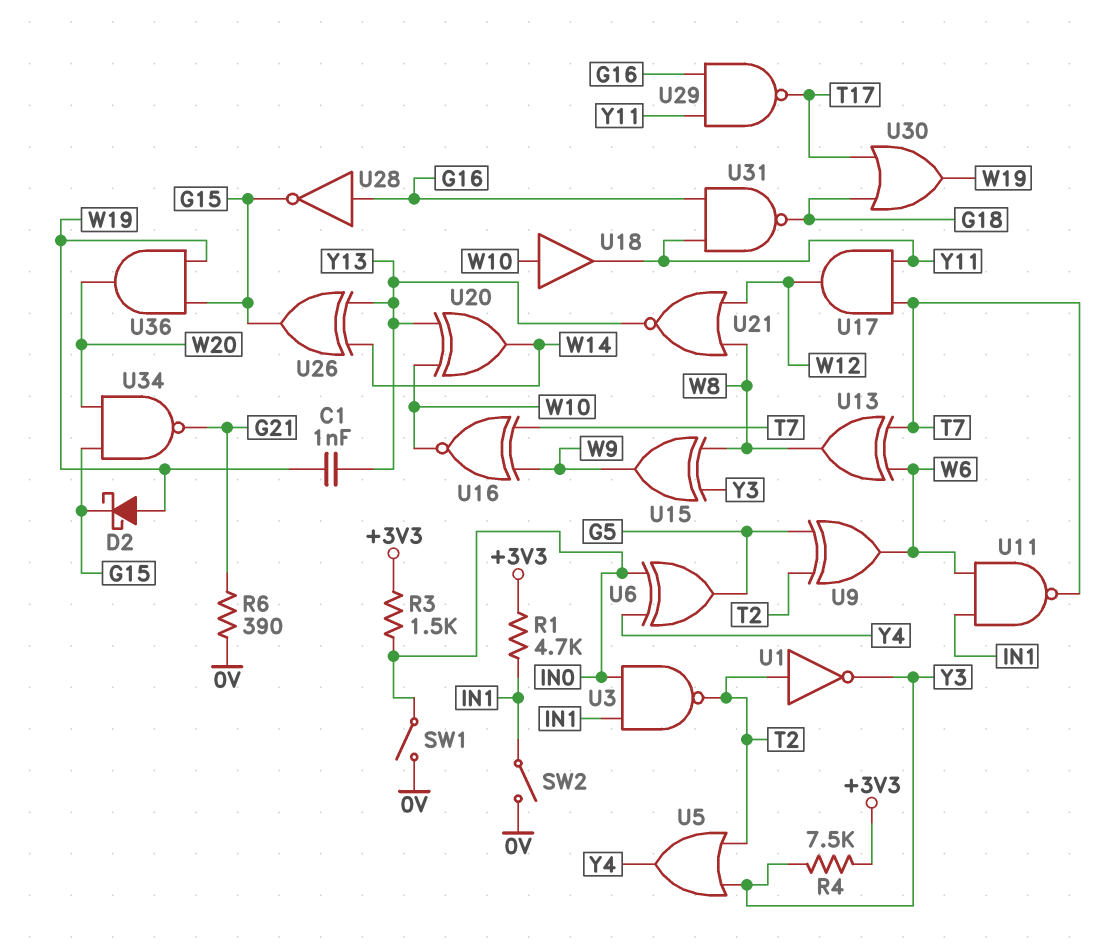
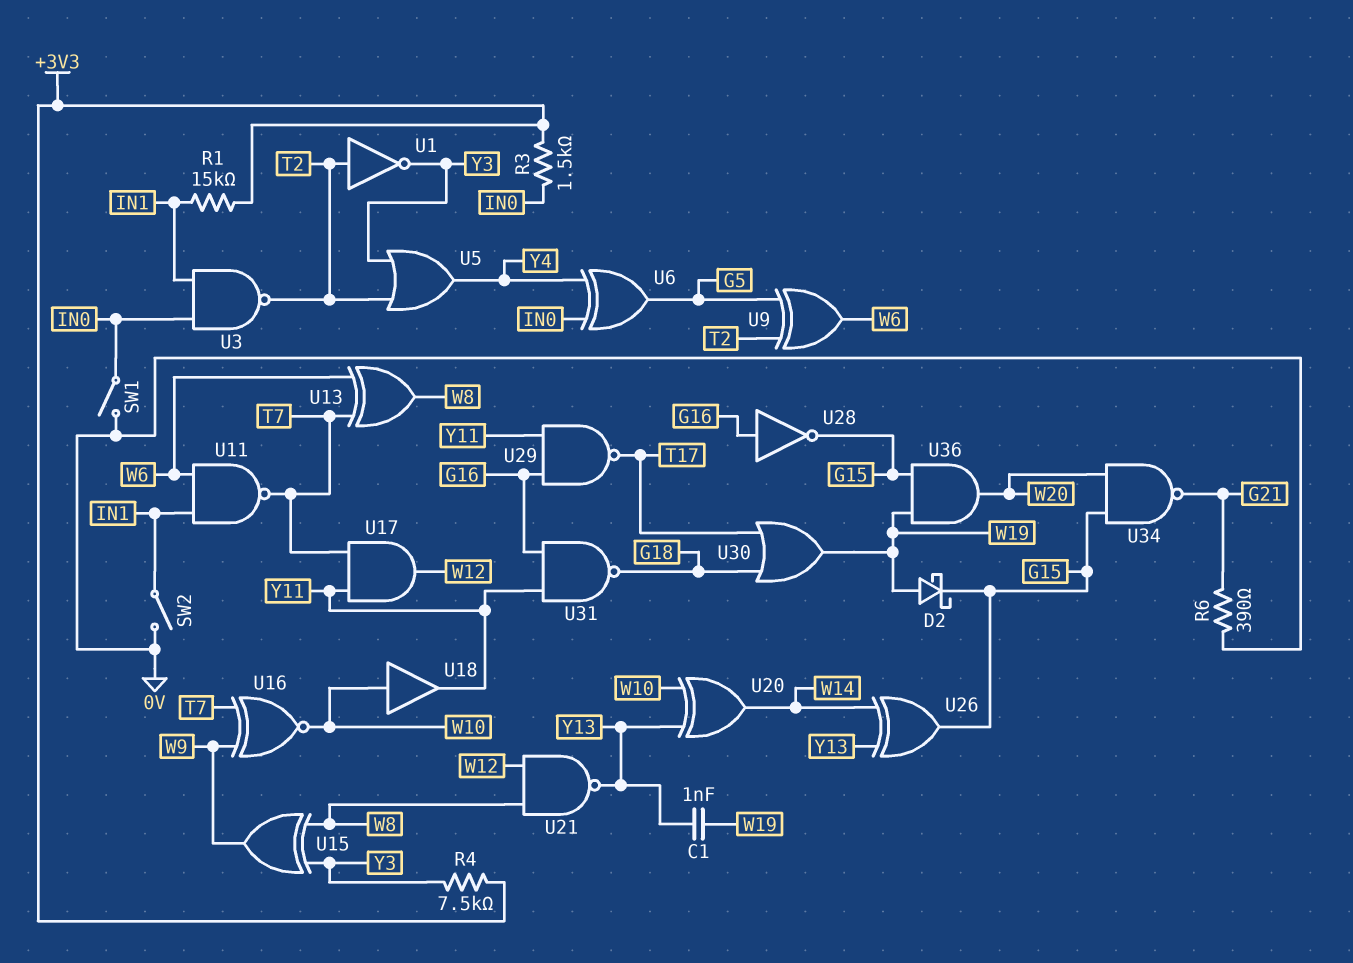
R1: 4.7k (+3V3, IN1) -> 15k (+3V3, IN1)
U21: NOR (in W8, in W12, out Y13) -> NAND (in W8, in W12, out Y13)

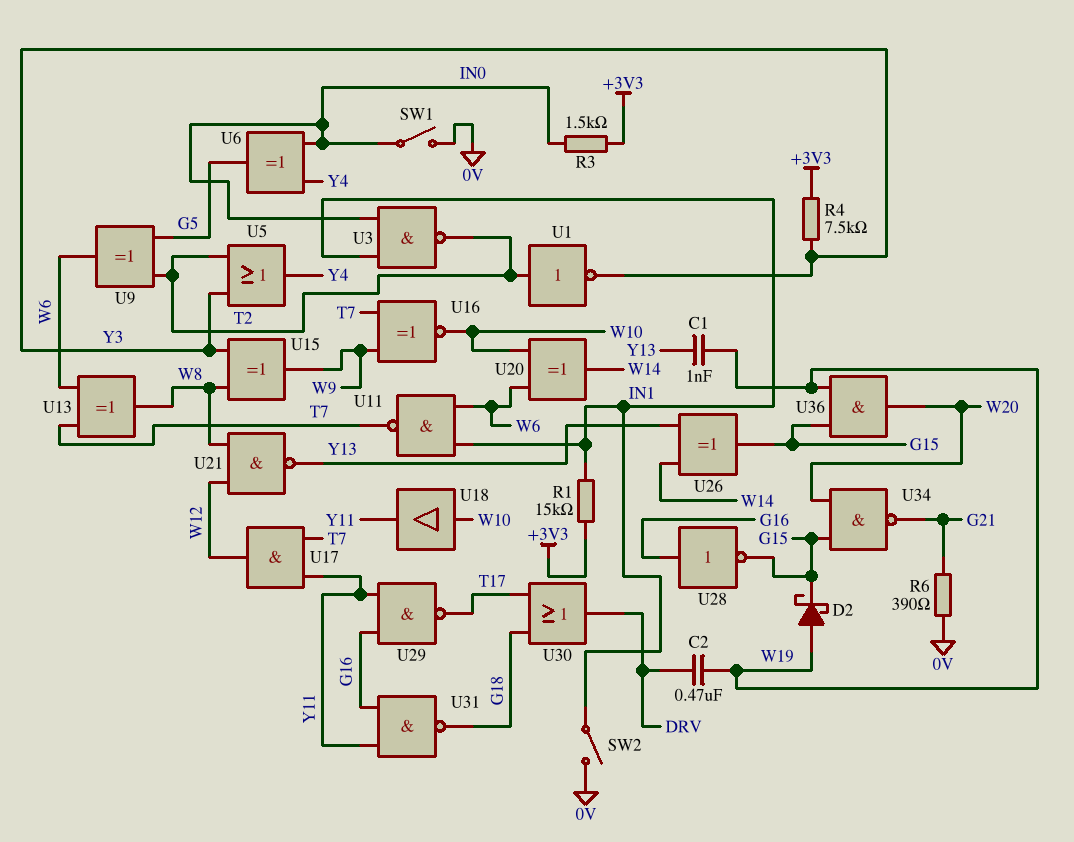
C2: none -> 470nF (DRV, W19)
U20: XOR (in W10, in Y13, out W14) -> XOR (in W6, in W10, out W14)
U30: OR (in G18, in T17, out W19) -> OR (in G18, in T17, out DRV)

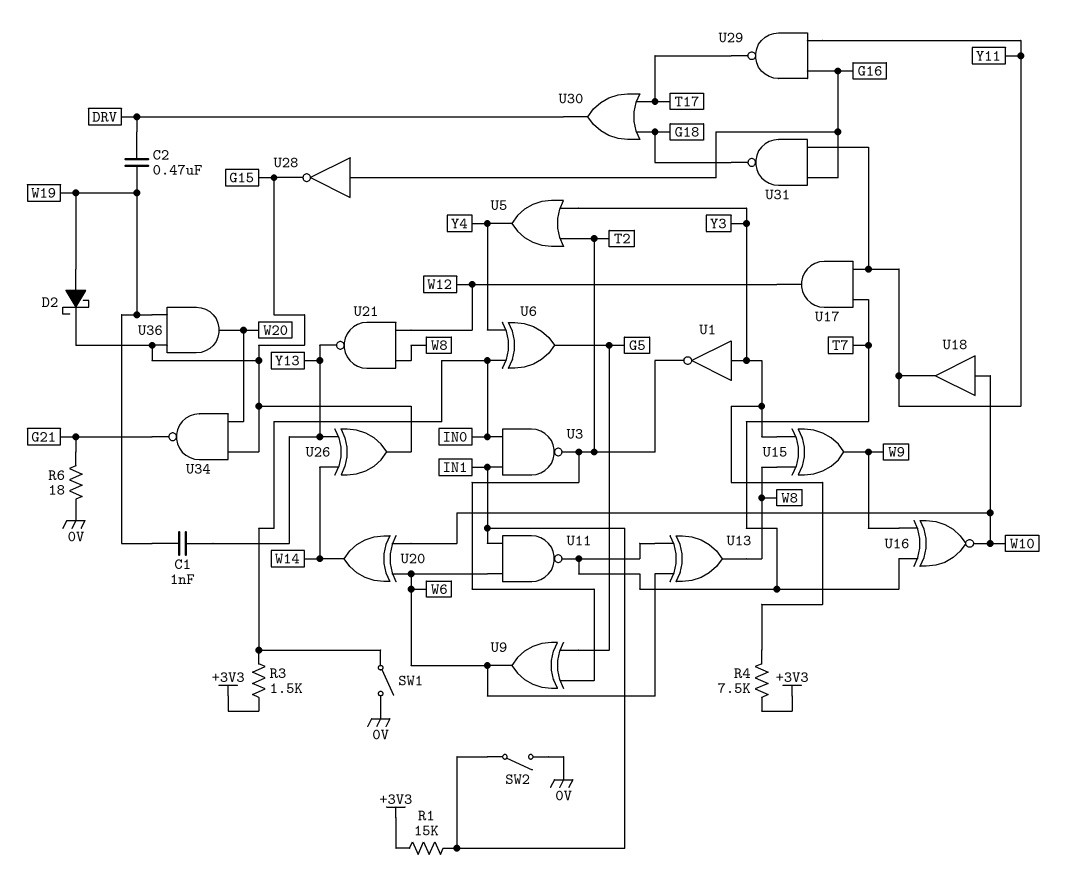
R6: 390 (0V, G21) -> 18 (0V, G21)
U1: NOT (in T2, out Y3) -> NOT (in Y3, out T2)

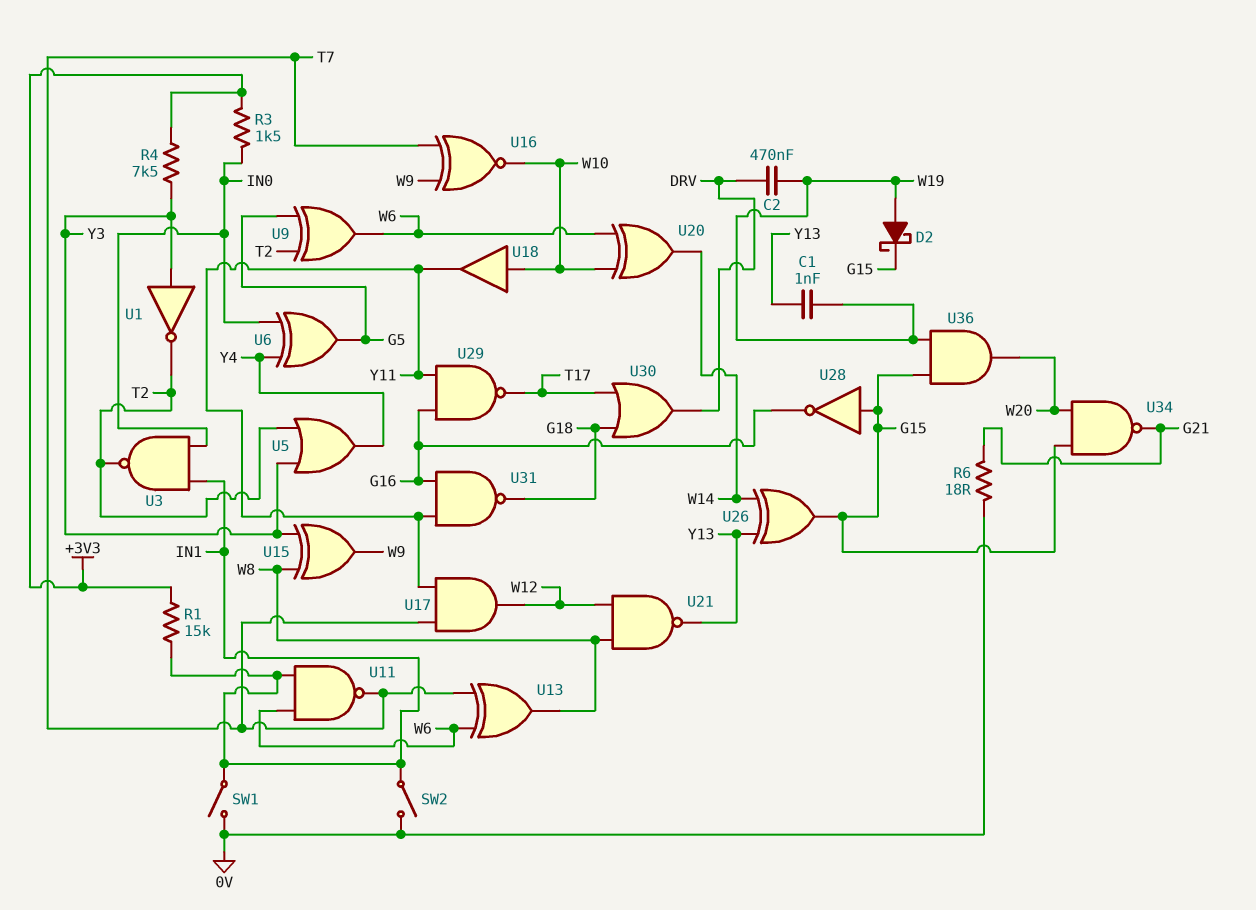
SW1: switch (0V, IN0) -> switch (0V, IN1)
U28: NOT (in G16, out G15) -> NOT (in G15, out G16)

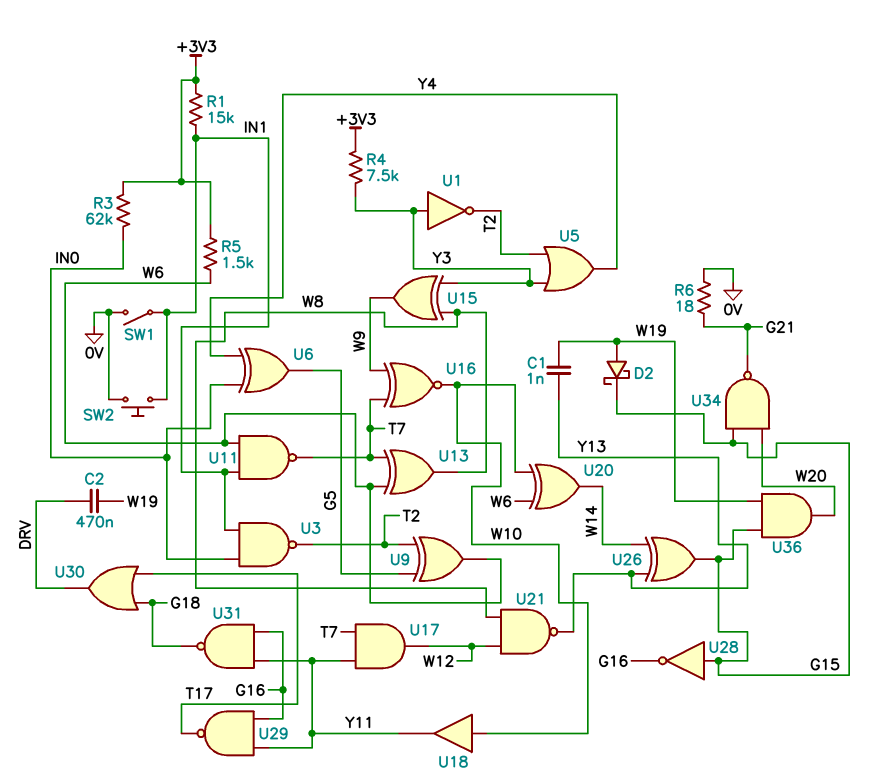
R3: 1.5k (+3V3, IN0) -> 62k (+3V3, IN0)
R5: none -> 1.5k (+3V3, W6)
SW2: switch (0V, IN1) -> button (0V, IN1)

